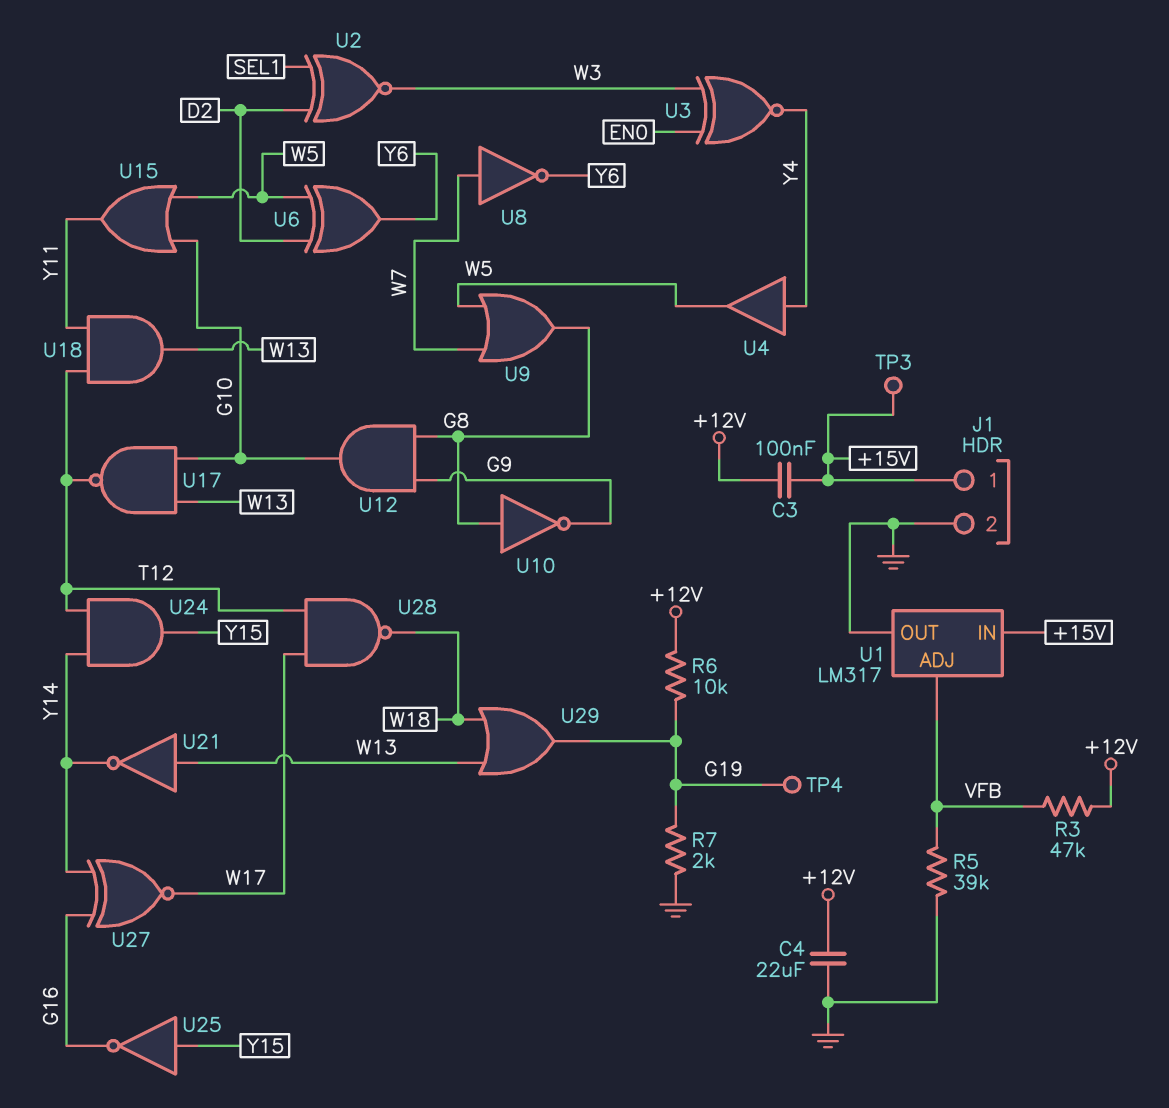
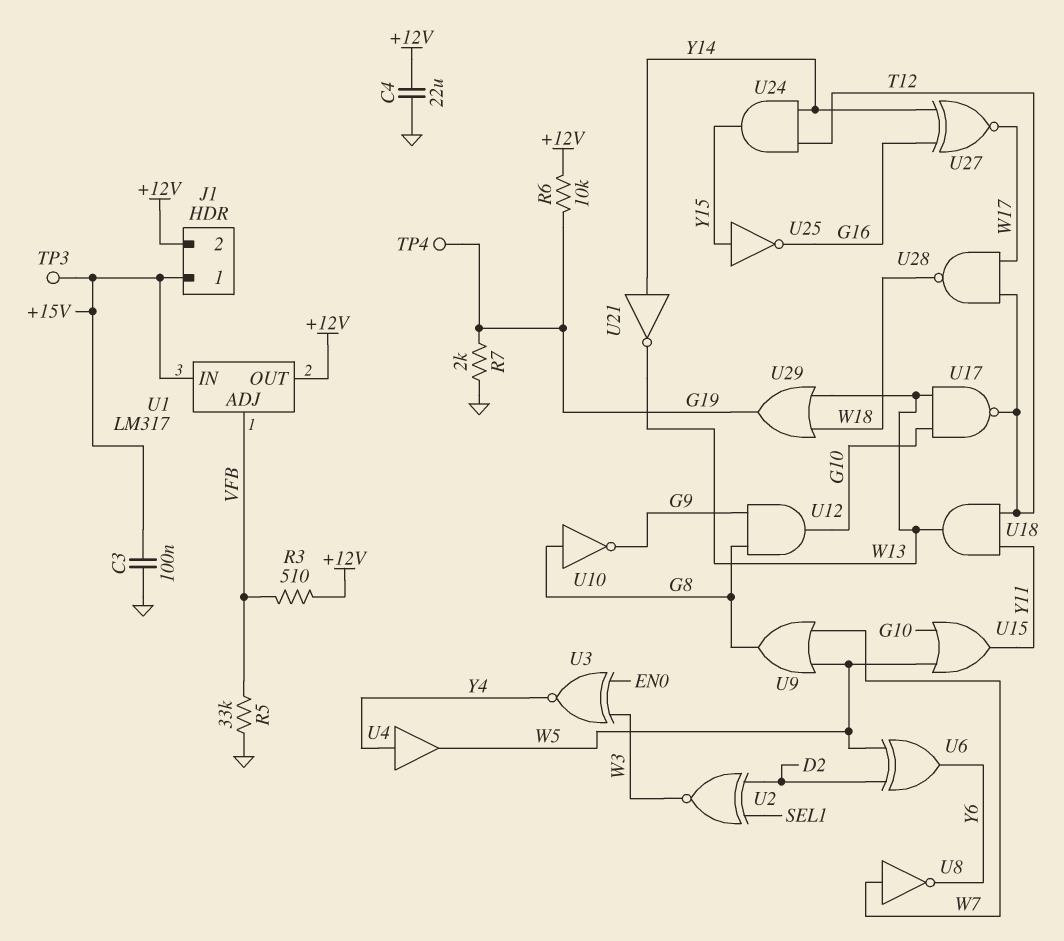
C3: 100nF (+12V, +15V) -> 100nF (+15V, GND)
J1 pin 2: GND -> +12V
R3: 47k (+12V, VFB) -> 510 (+12V, VFB)
R5: 39k (GND, VFB) -> 33k (GND, VFB)
U1 pin OUT: GND -> +12V
U21: NOT (in W13, out Y14) -> NOT (in Y14, out W13)

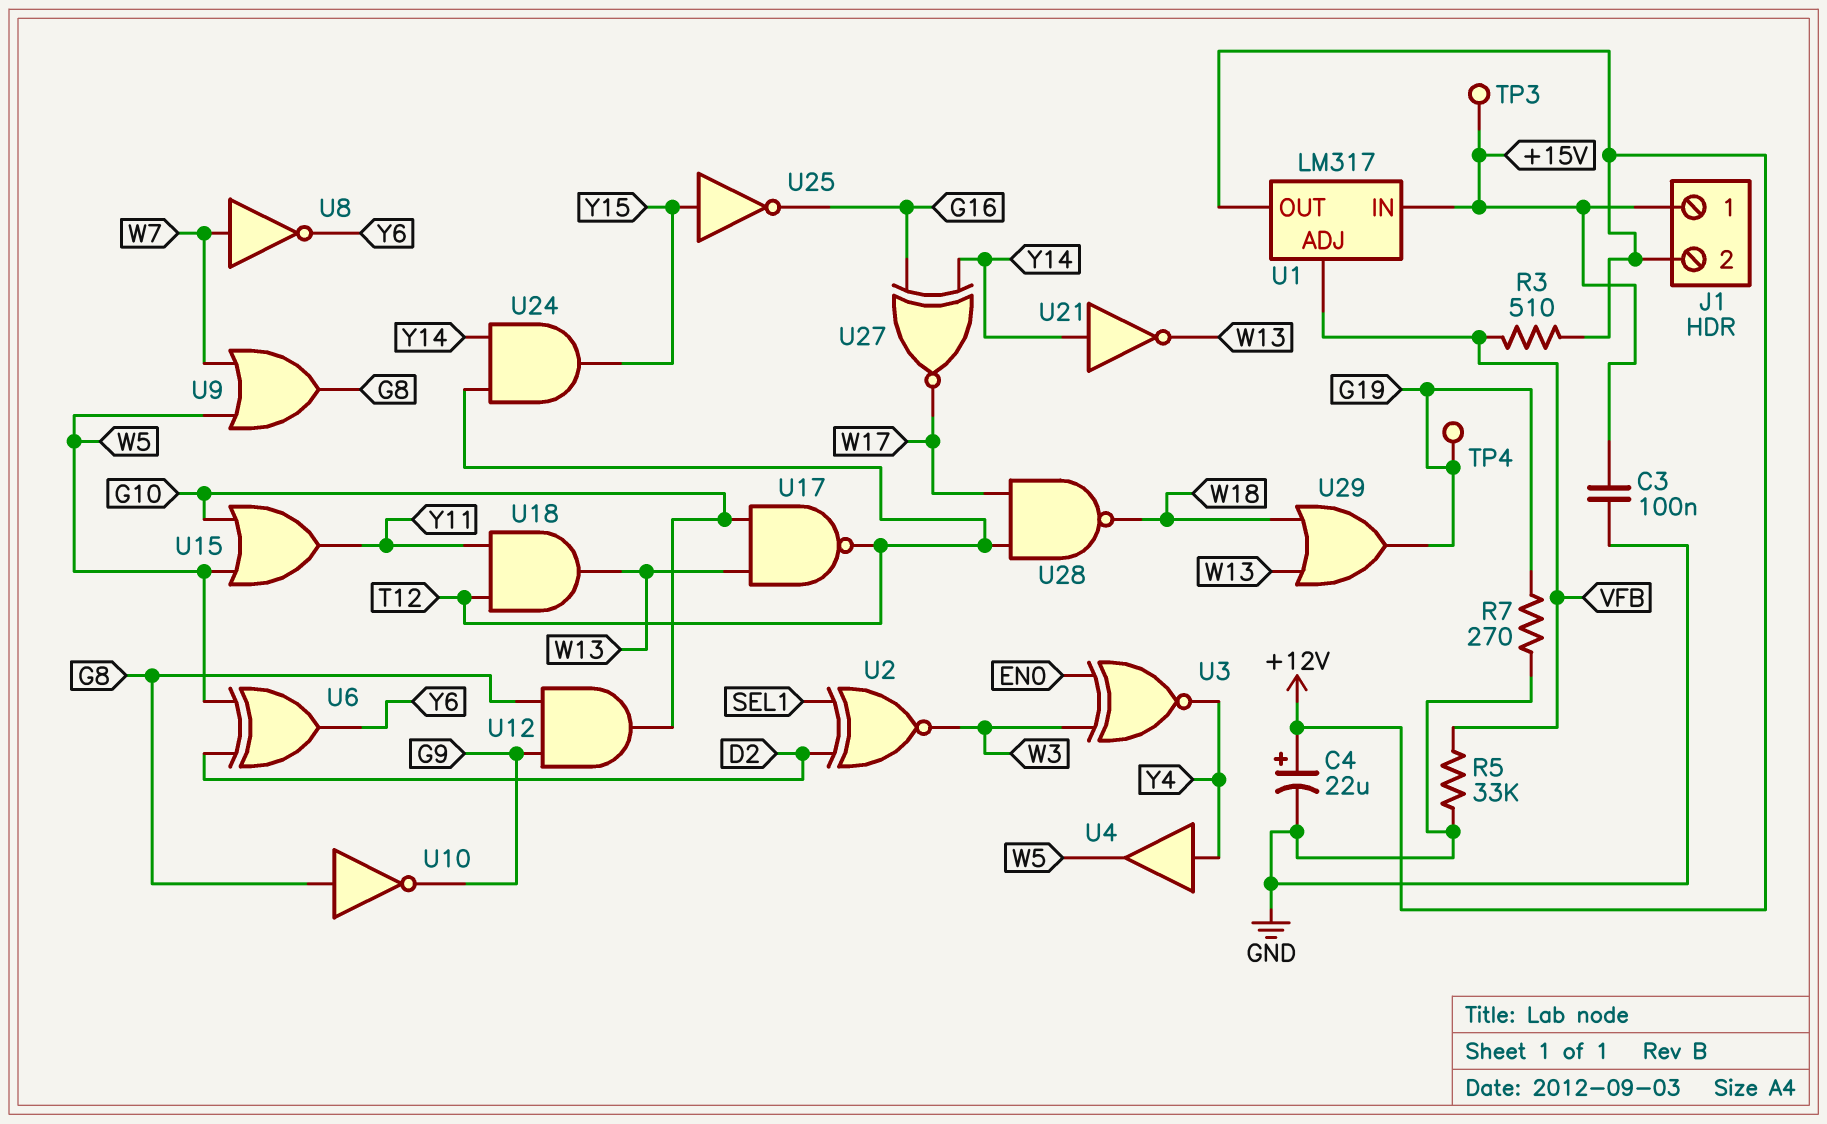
C4: 22uF (+12V, GND) -> 22uF (plus +12V, minus GND)
R6: 10k (+12V, G19) -> none
R7: 2k (G19, GND) -> 270 (G19, GND)

